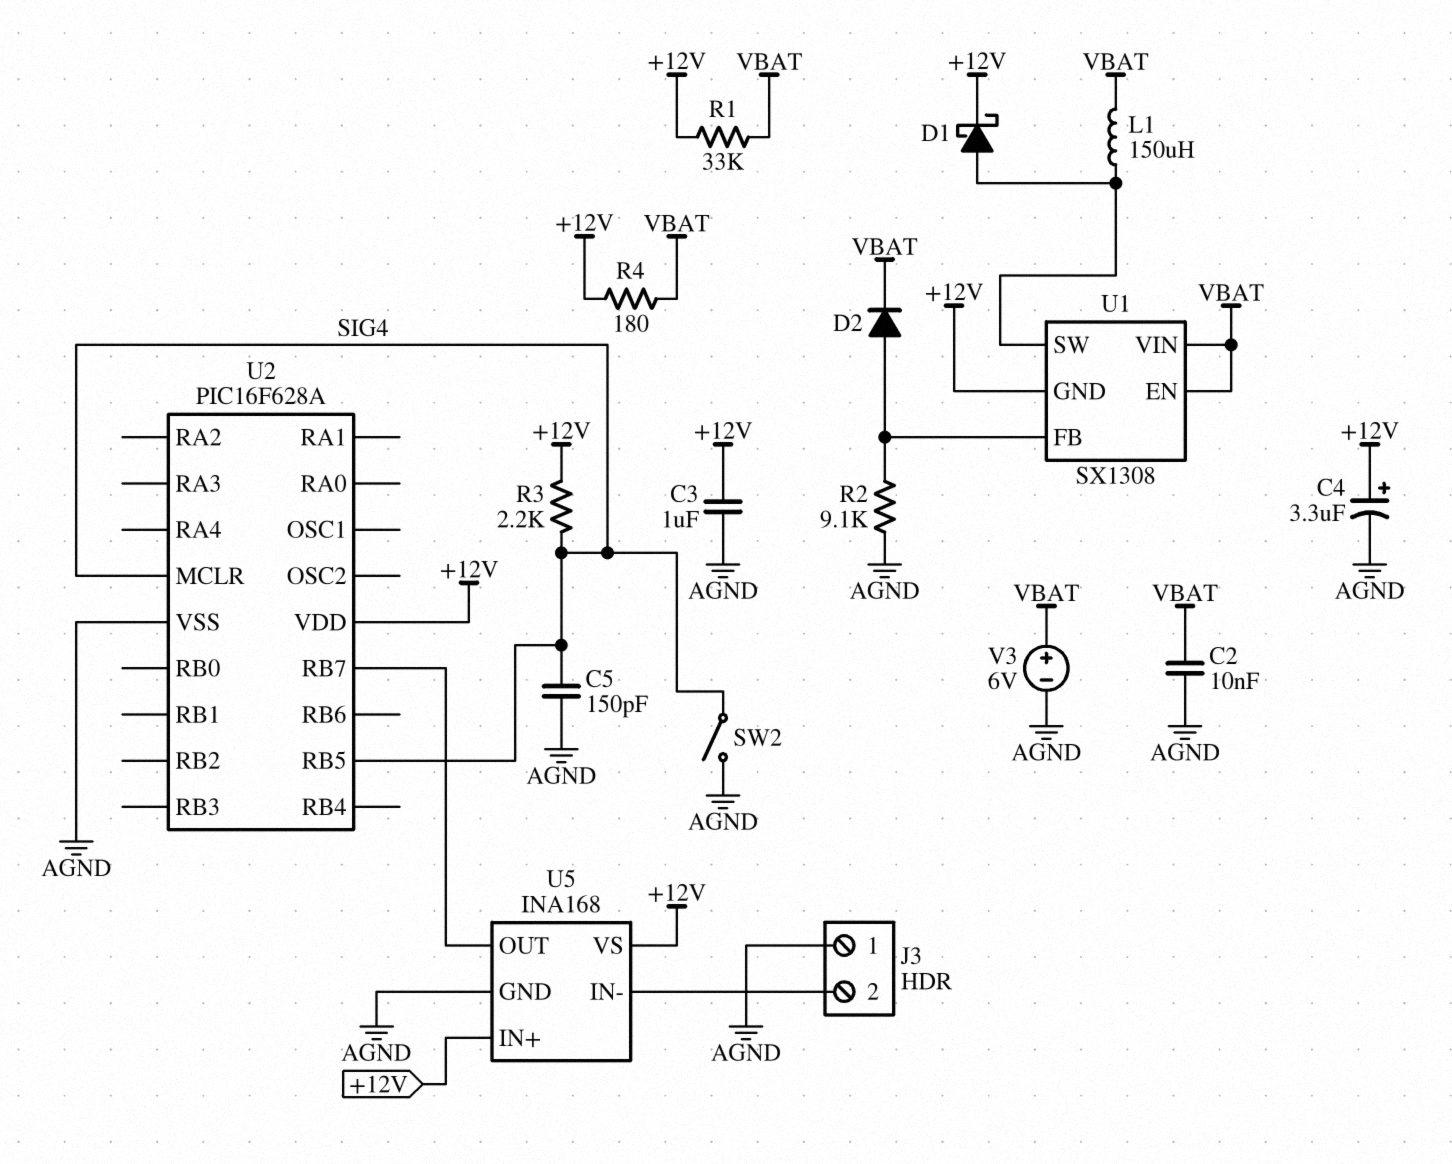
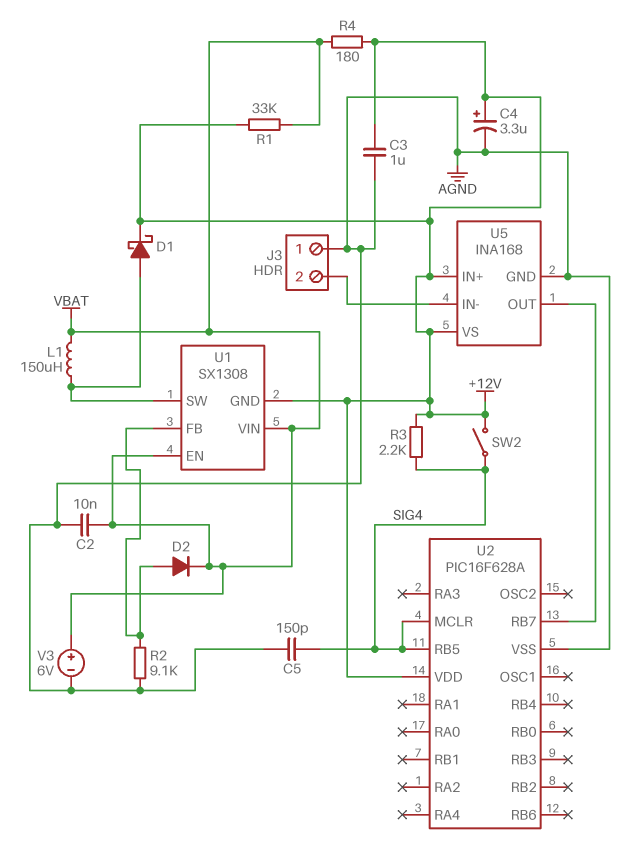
SW2: switch (AGND, SIG4) -> switch (+12V, SIG4)

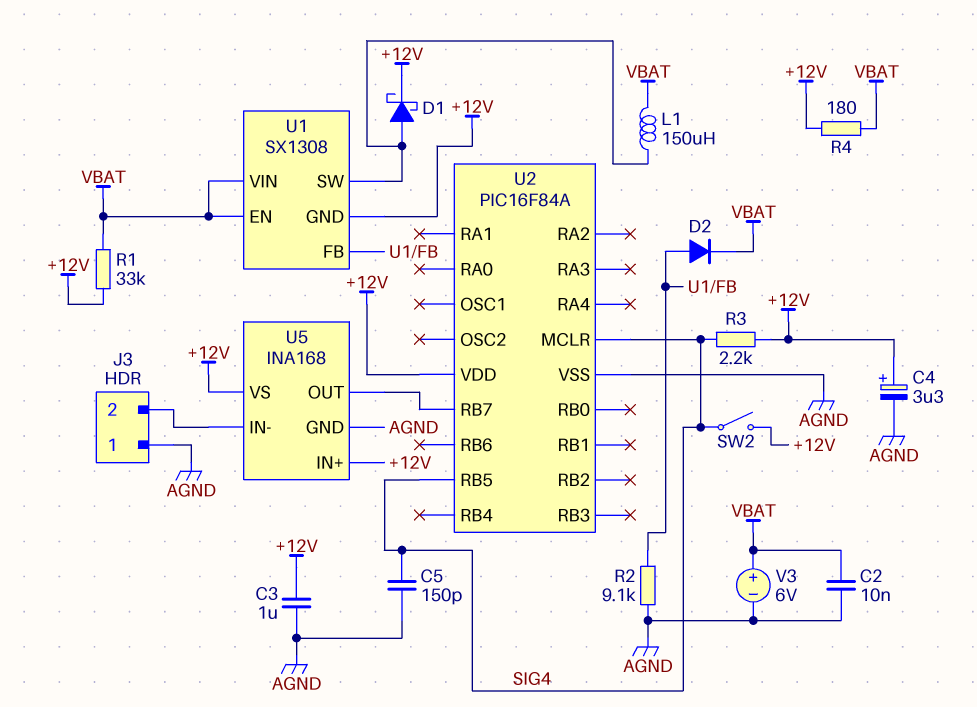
U2: PIC16F628A -> PIC16F84A

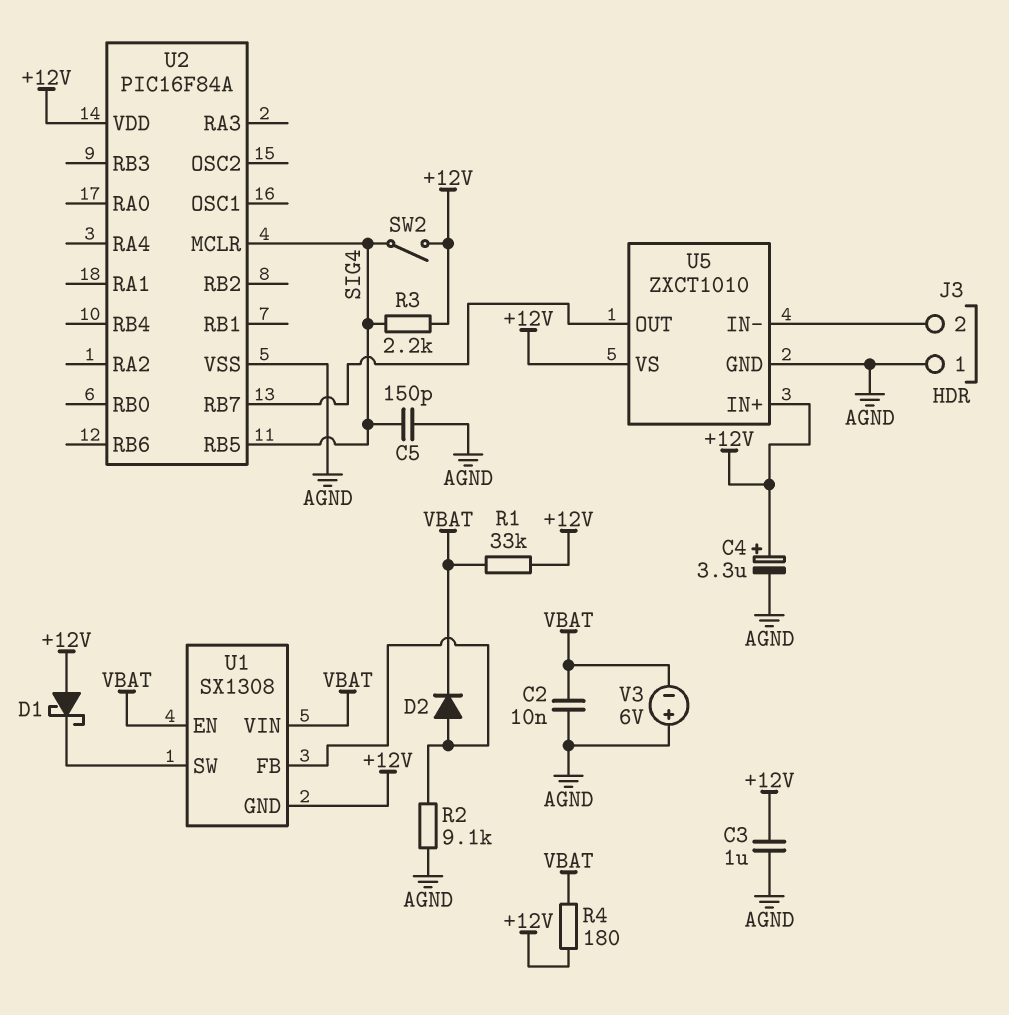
D1: schottky (A U1/SW, K +12V) -> schottky (A +12V, K U1/SW)
L1: 150uH (U1/SW, VBAT) -> none
U5: INA168 -> ZXCT1010
V3: 6V (plus VBAT, minus AGND) -> 6V (plus AGND, minus VBAT)

